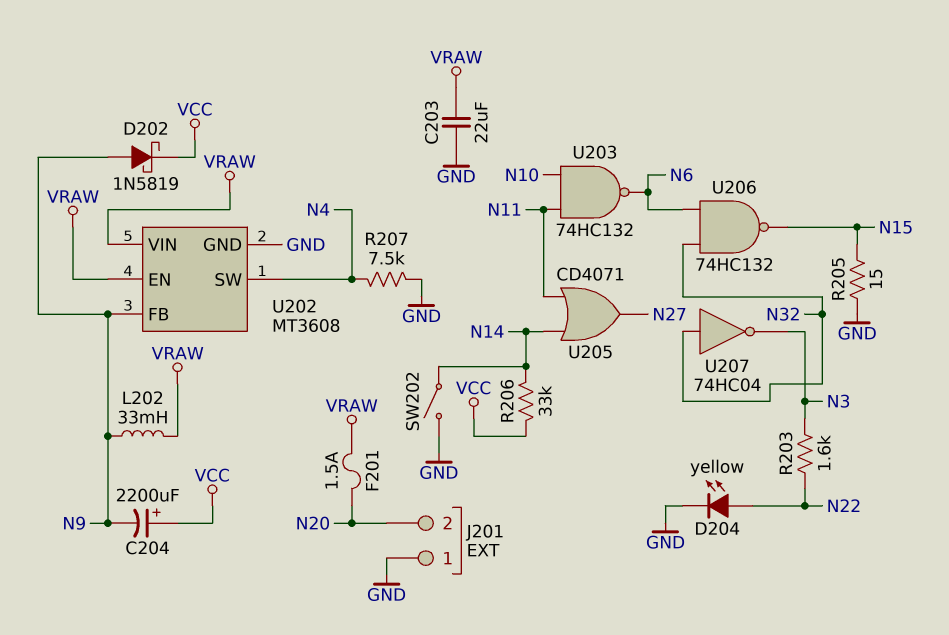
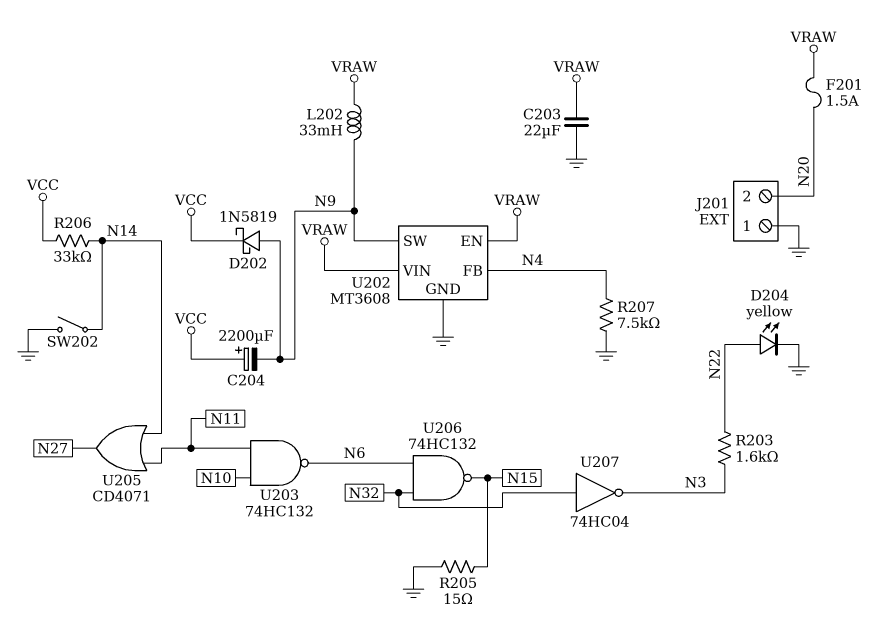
U202 pin FB: N9 -> N4
U202 pin SW: N4 -> N9

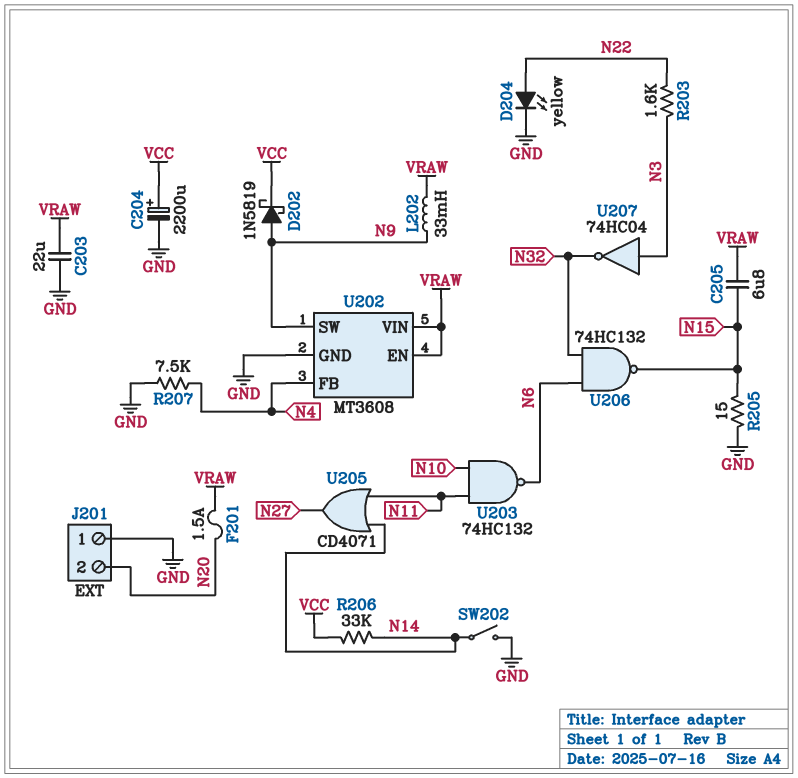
C204: 2200uF (plus VCC, minus N9) -> 2200uF (plus VCC, minus GND)
C205: none -> 6.8uF (N15, VRAW)
U207: NOT 74HC04 (in N32, out N3) -> NOT 74HC04 (in N3, out N32)

